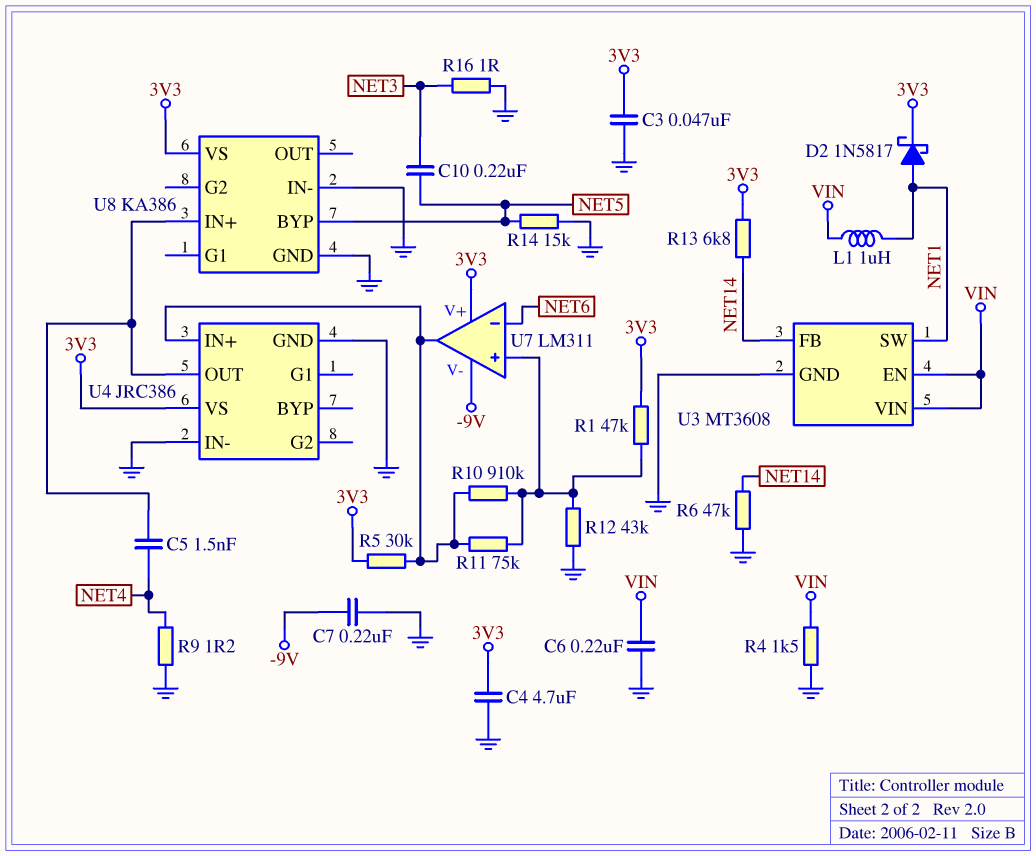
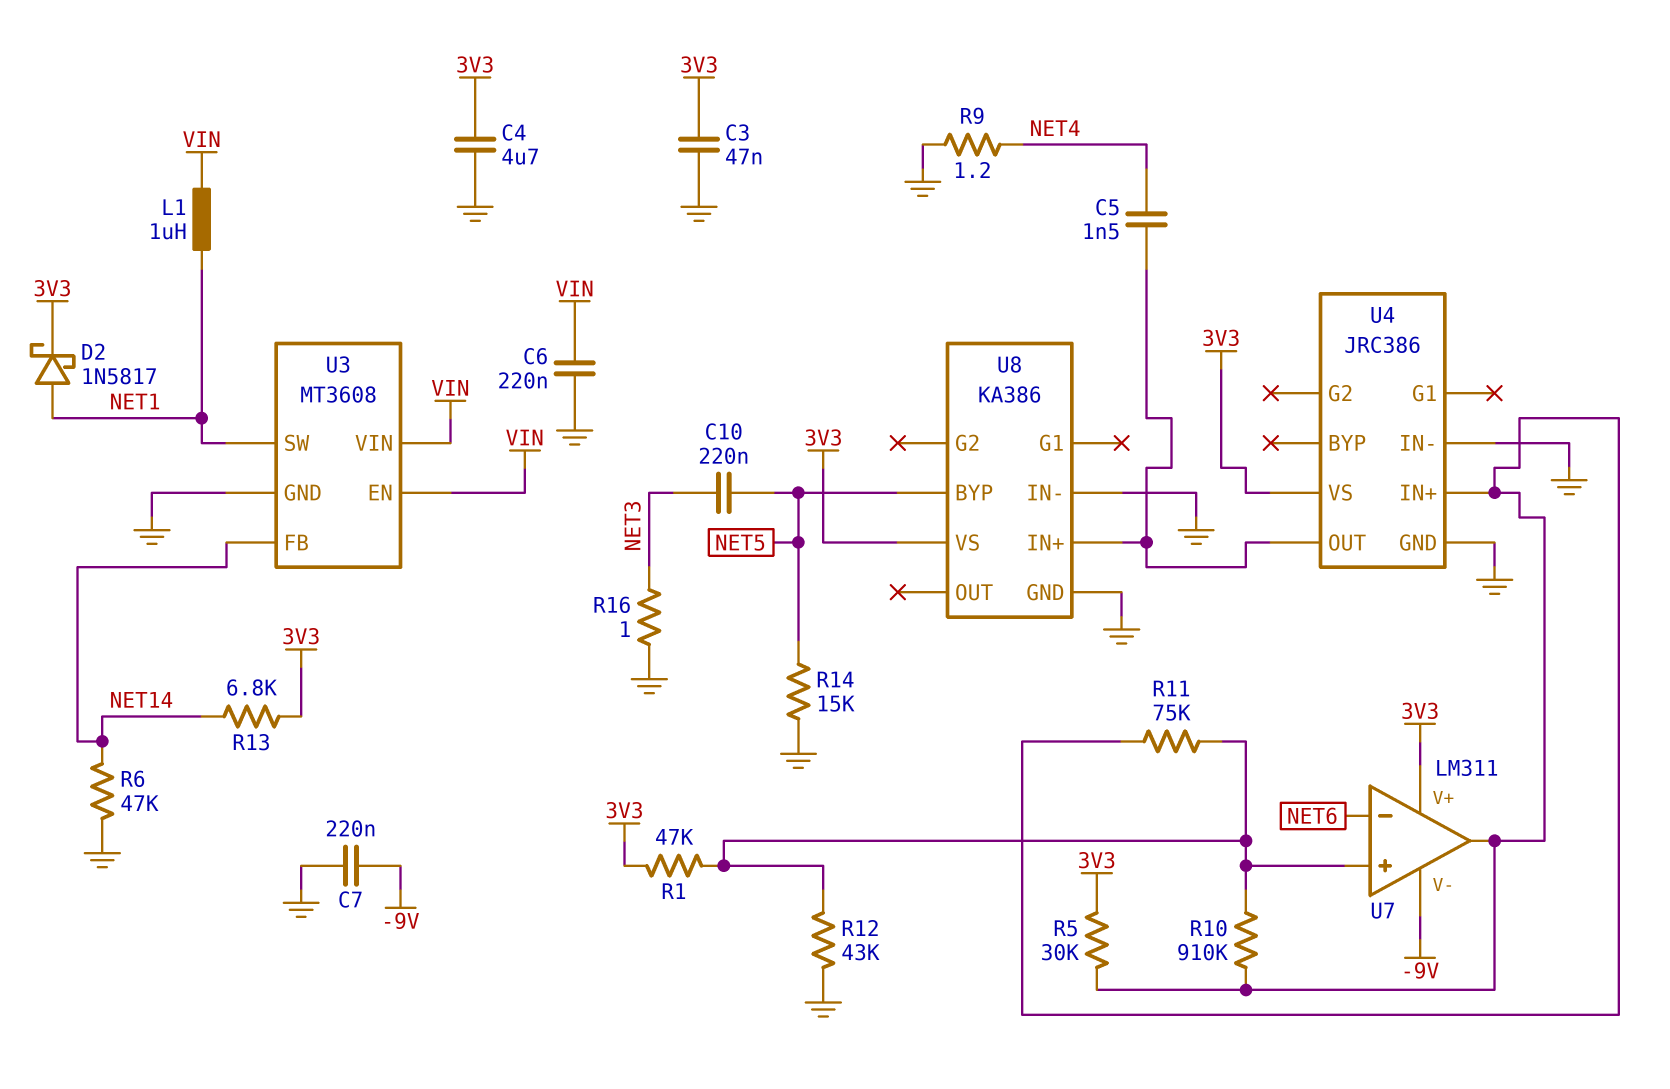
R4: 1.5k (GND, VIN) -> none

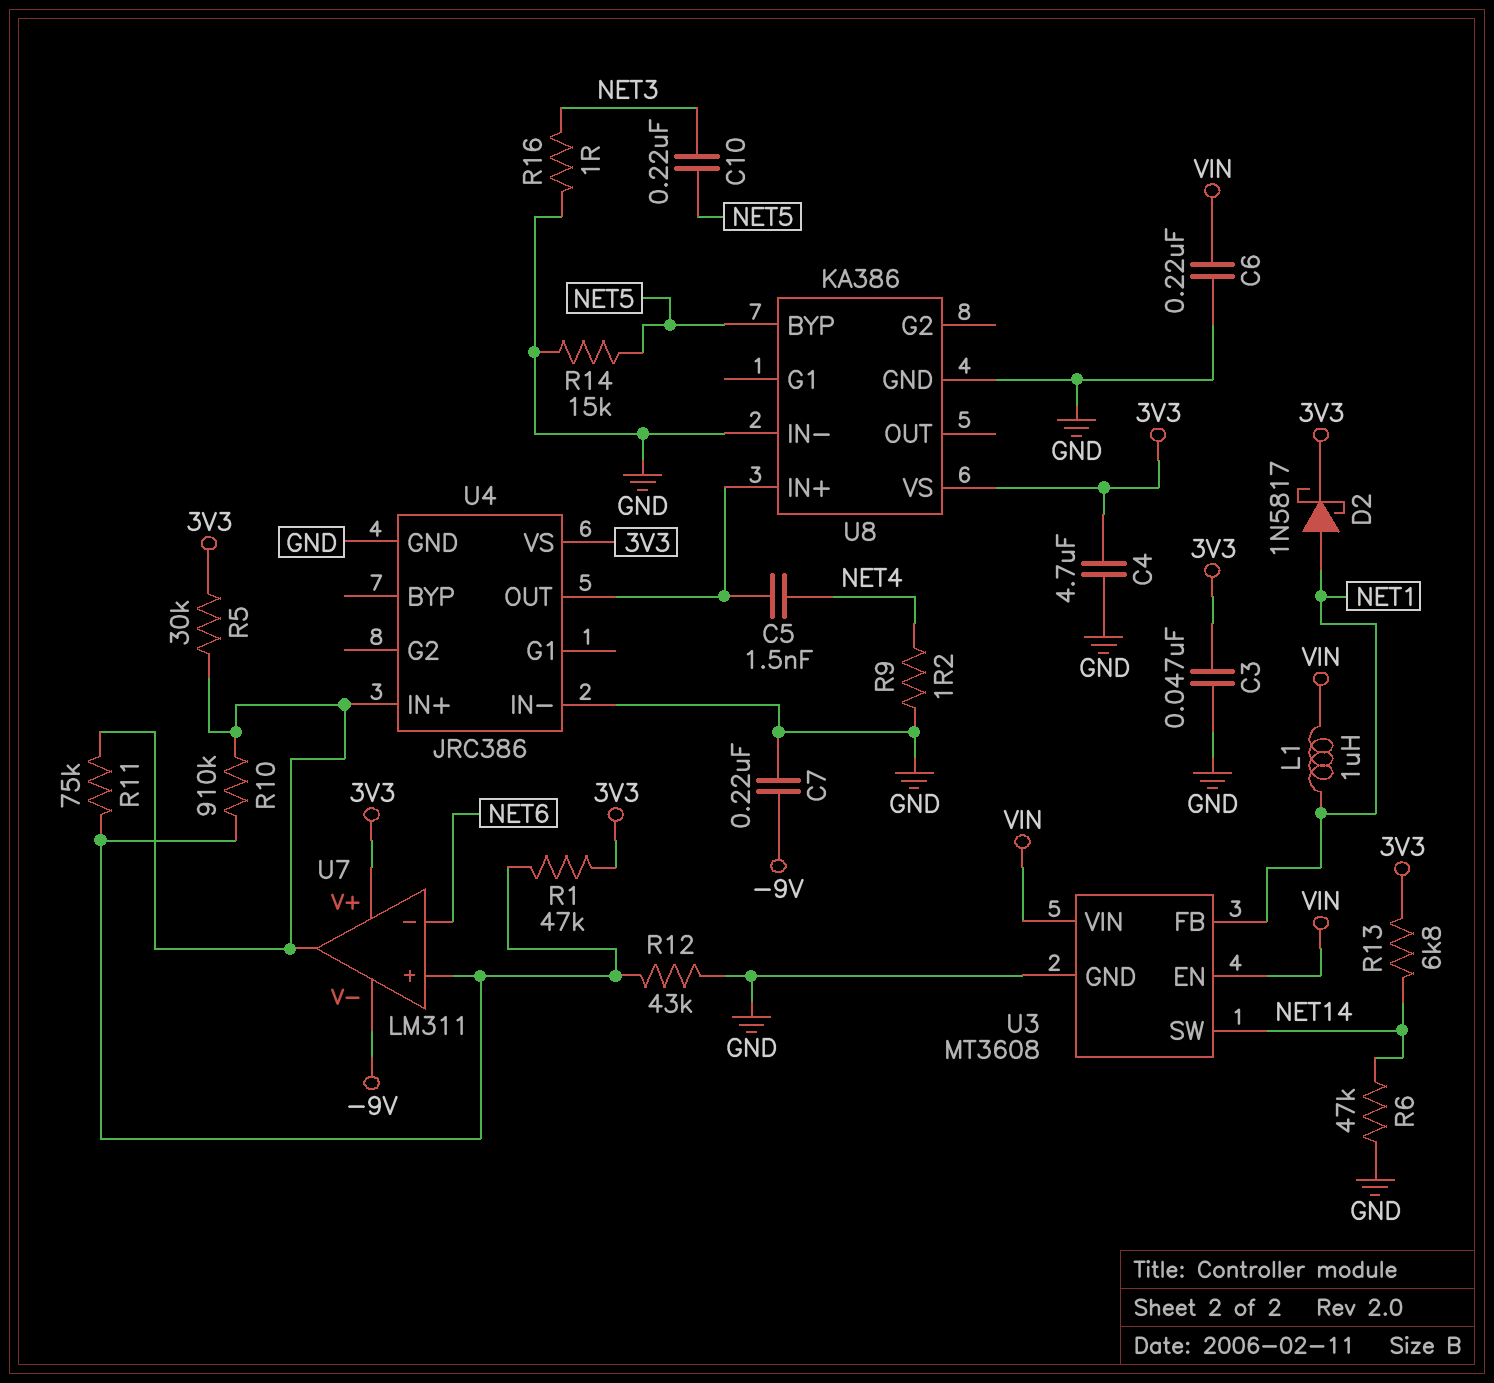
U3 pin FB: NET14 -> NET1
U3 pin SW: NET1 -> NET14

